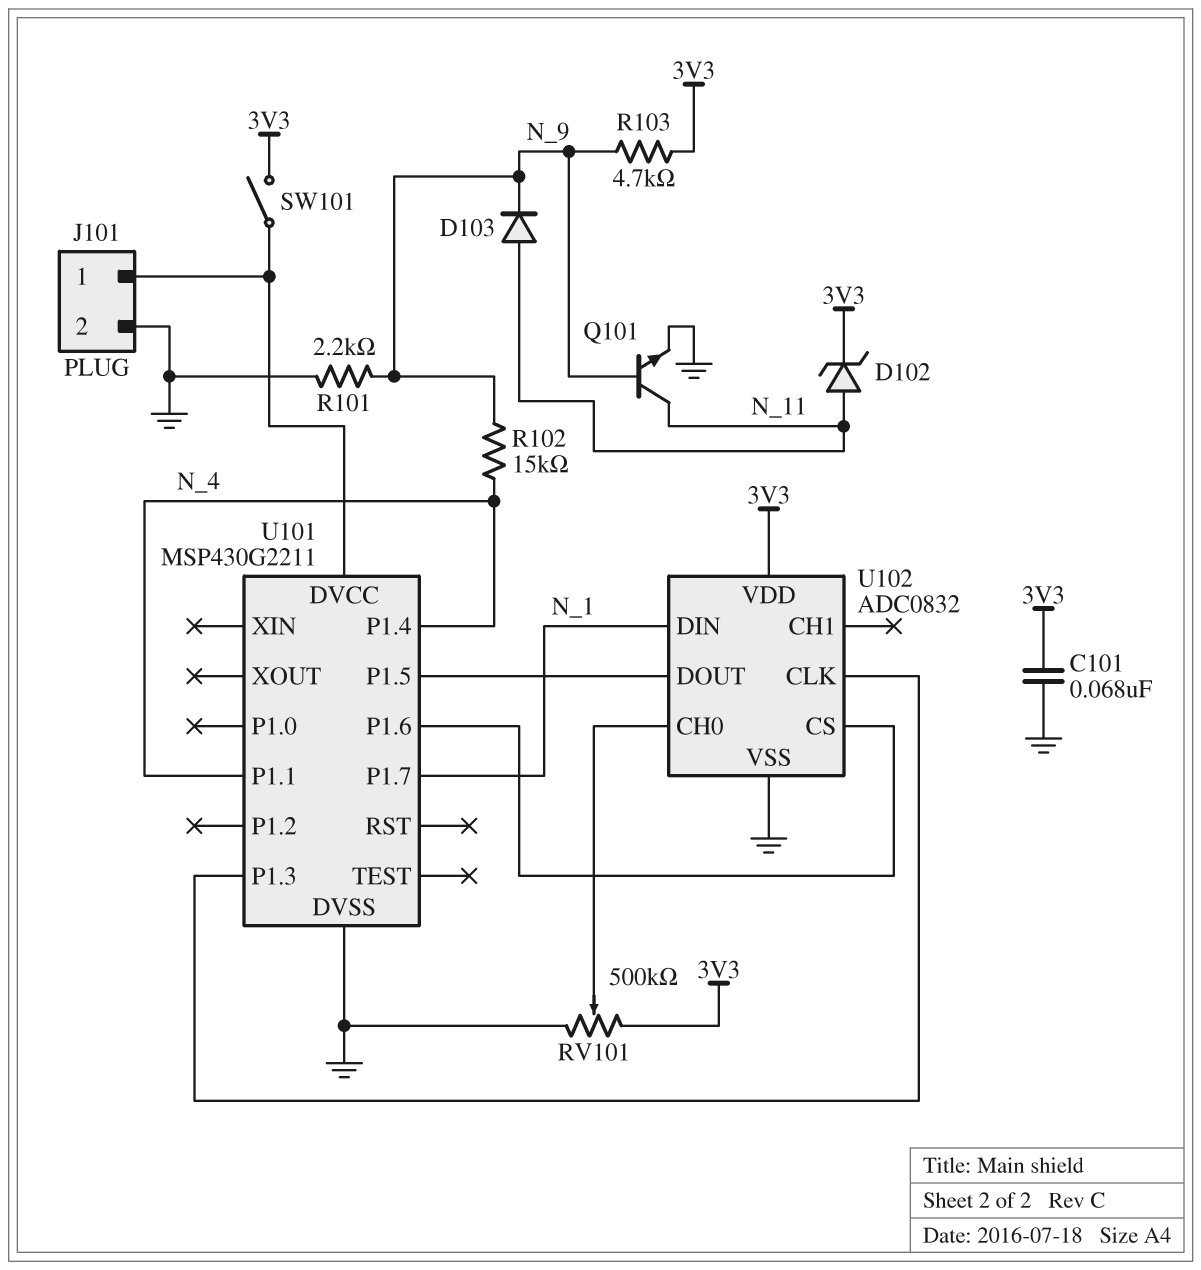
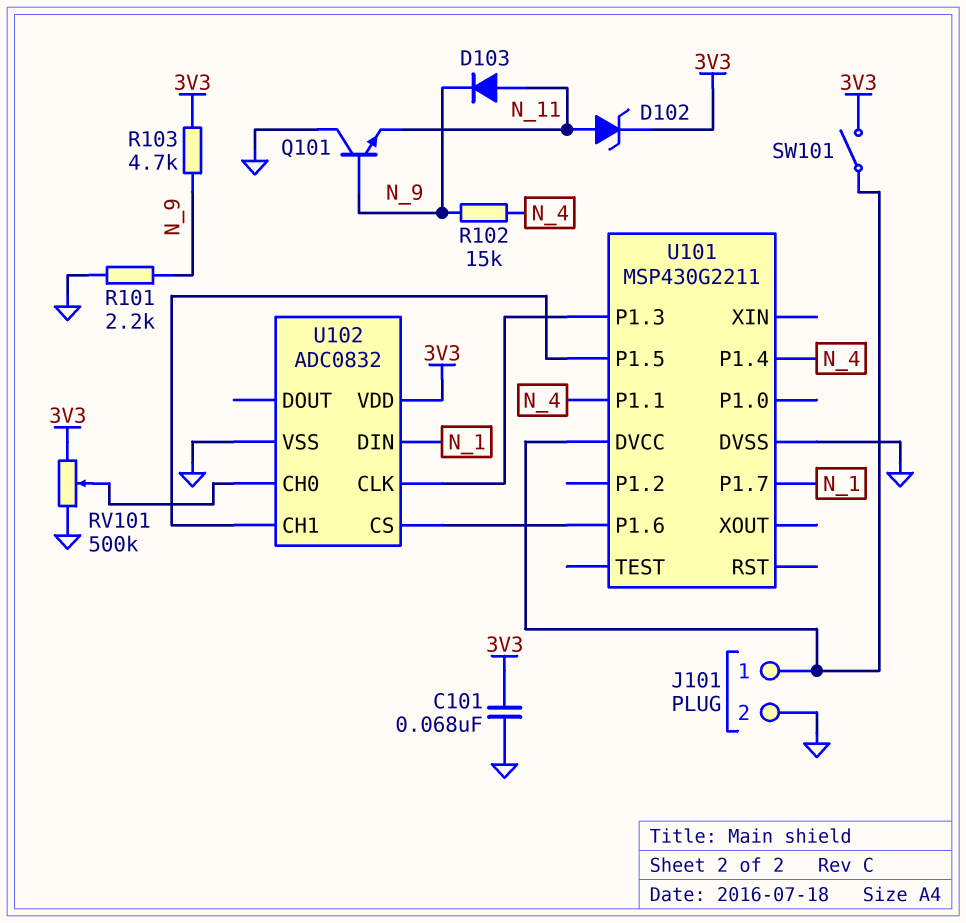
Q101: NPN (B N_9, C N_11, E GND) -> NPN (B N_9, C GND, E N_11)
U102 pin CH1: none -> U101/P1.5
U102 pin DOUT: U101/P1.5 -> none

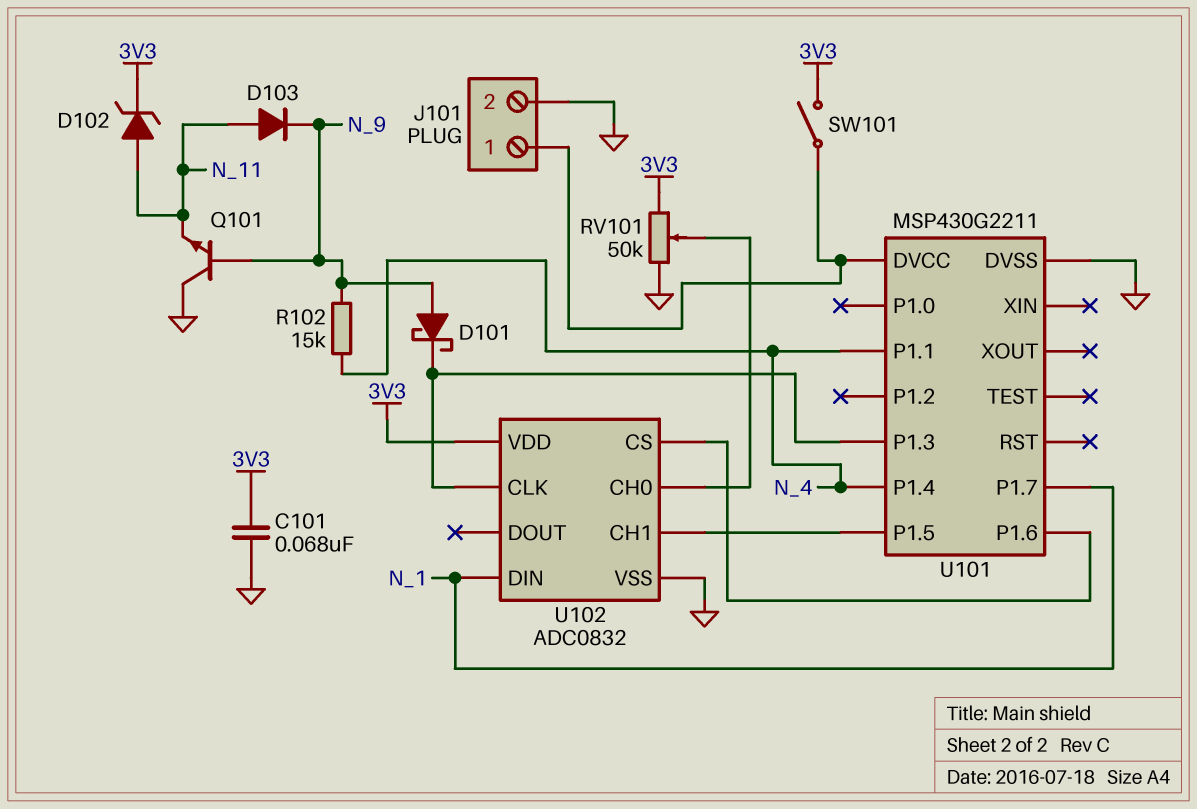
D101: none -> schottky (A N_9, K U101/P1.3)
R101: 2.2k (GND, N_9) -> none
R103: 4.7k (3V3, N_9) -> none
RV101: 500k (3V3, GND, wiper U102/CH0) -> 50k (3V3, GND, wiper U102/CH0)

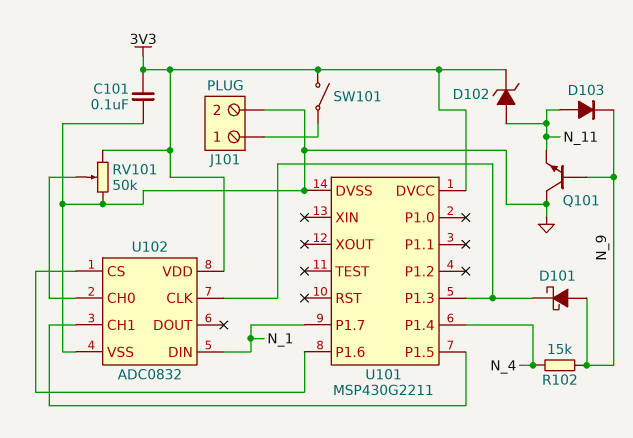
C101: 68nF (3V3, GND) -> 100nF (3V3, GND)
U101 pin DVCC: J101/1 -> 3V3
U101 pin P1.1: N_4 -> none

